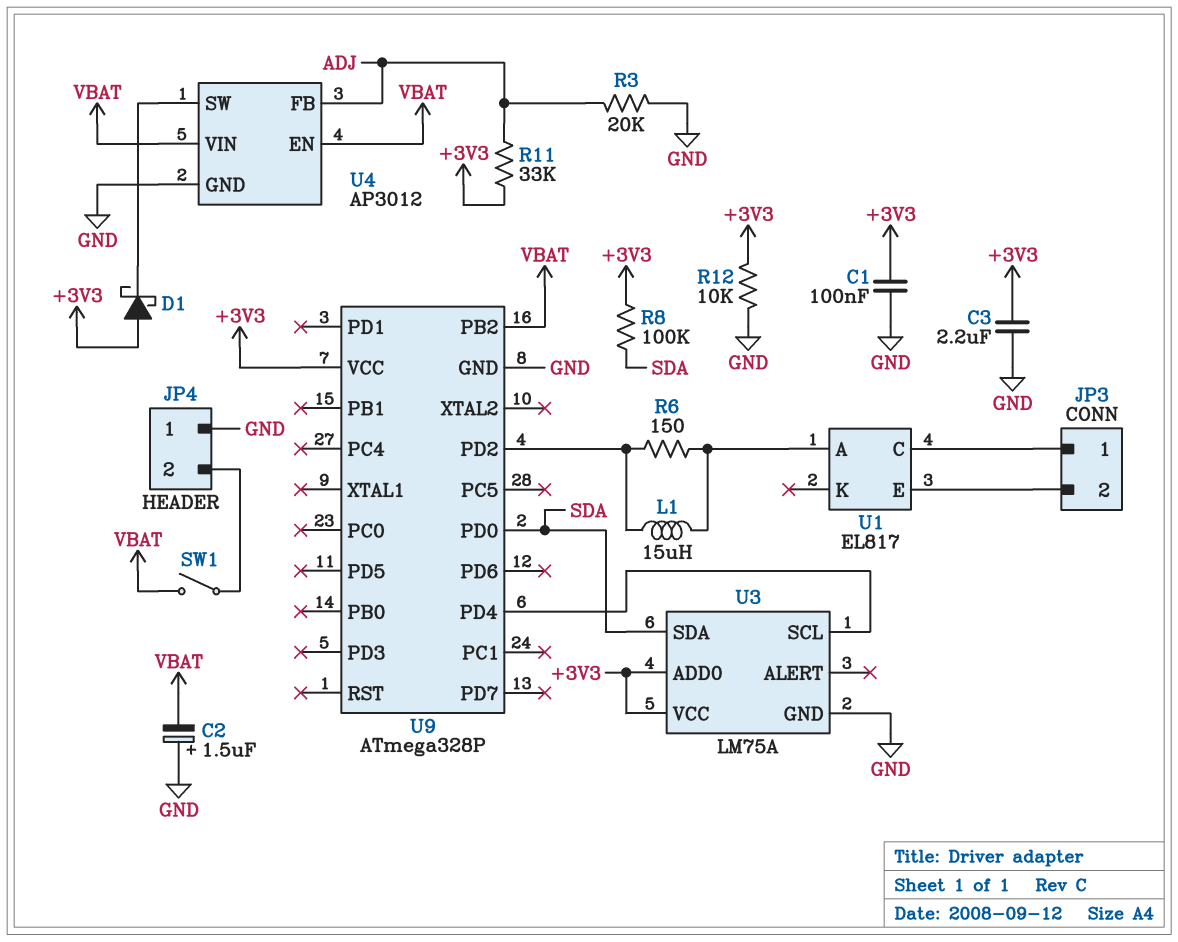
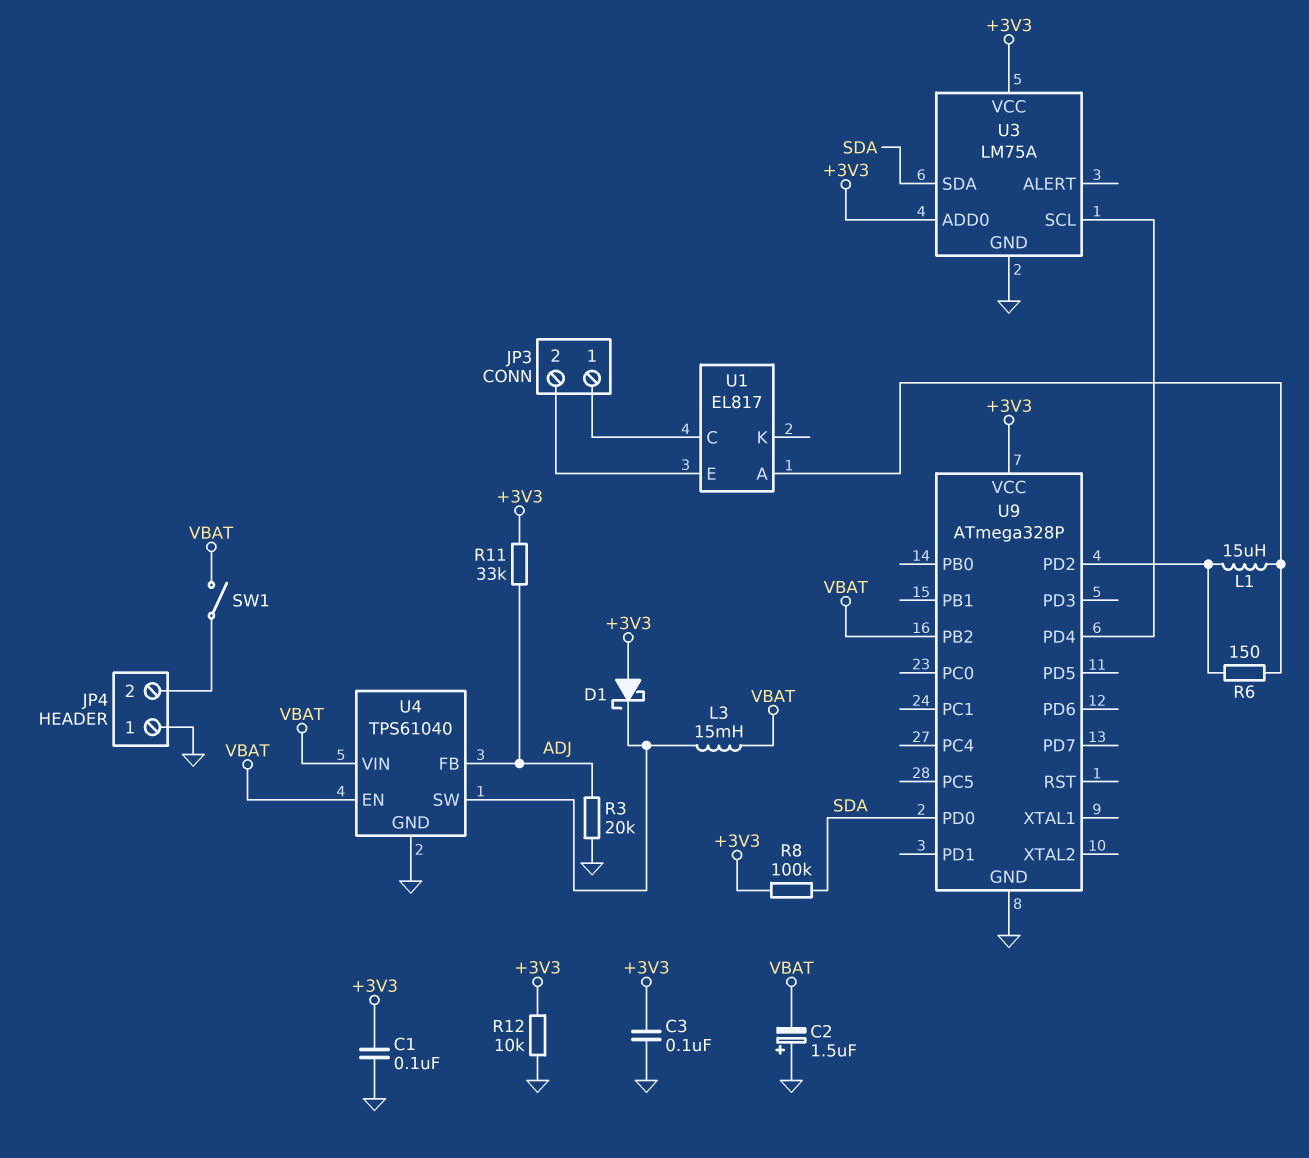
C3: 2.2uF (+3V3, GND) -> 100nF (+3V3, GND)
L3: none -> 15mH (U4/SW, VBAT)
U4: AP3012 -> TPS61040

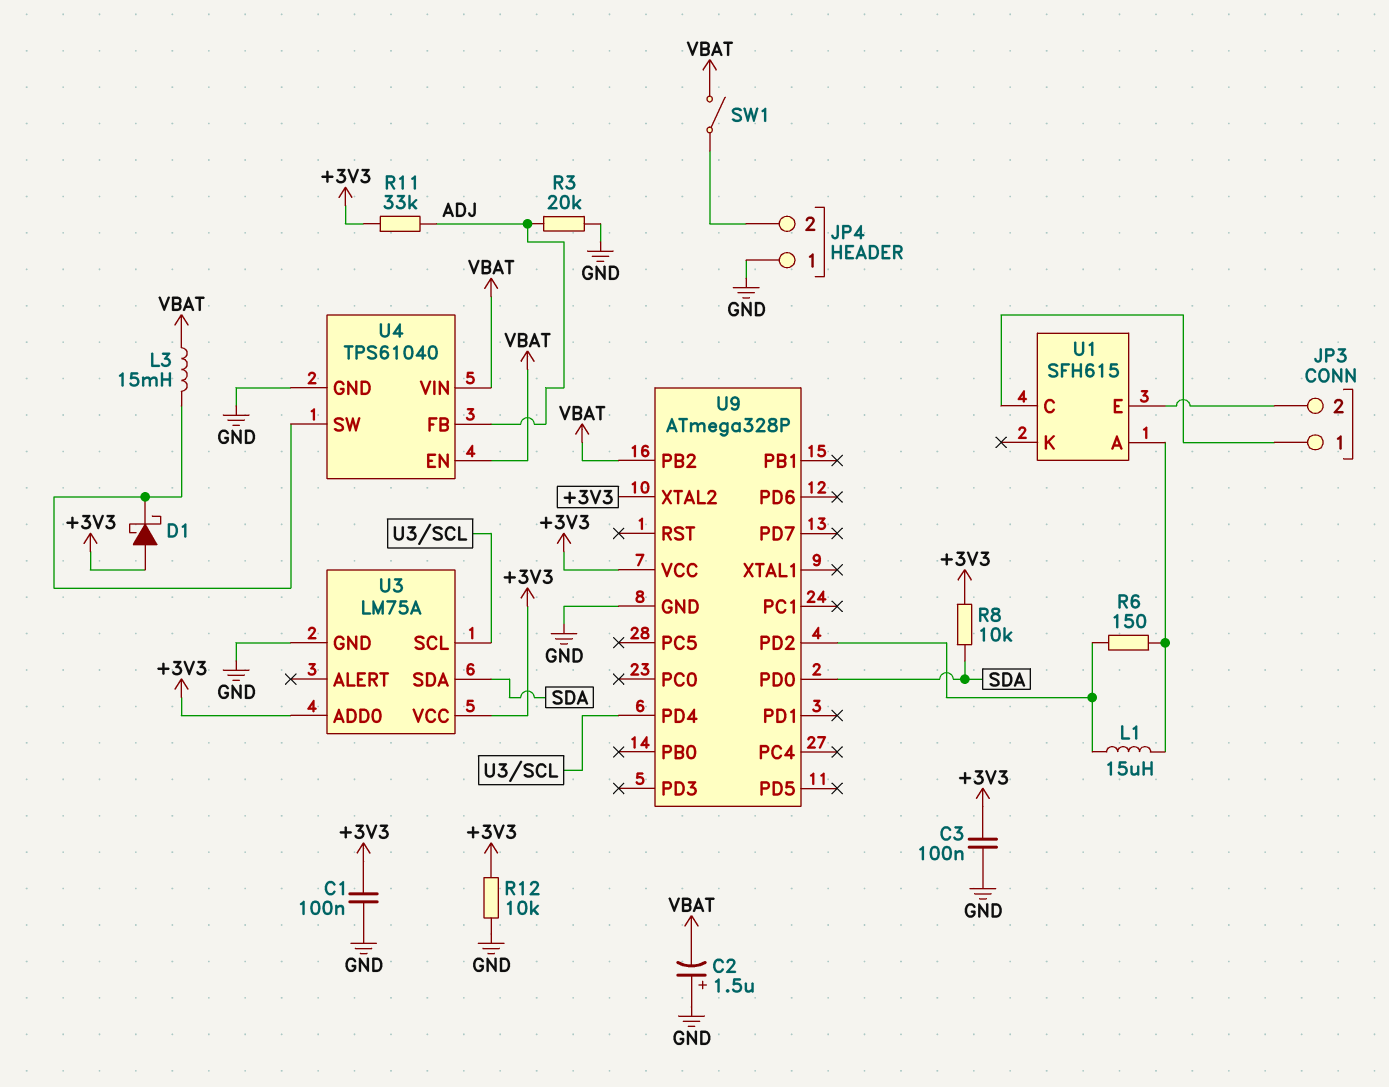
R8: 100k (+3V3, SDA) -> 10k (+3V3, SDA)
U1: EL817 -> SFH615
U9 pin XTAL2: none -> +3V3

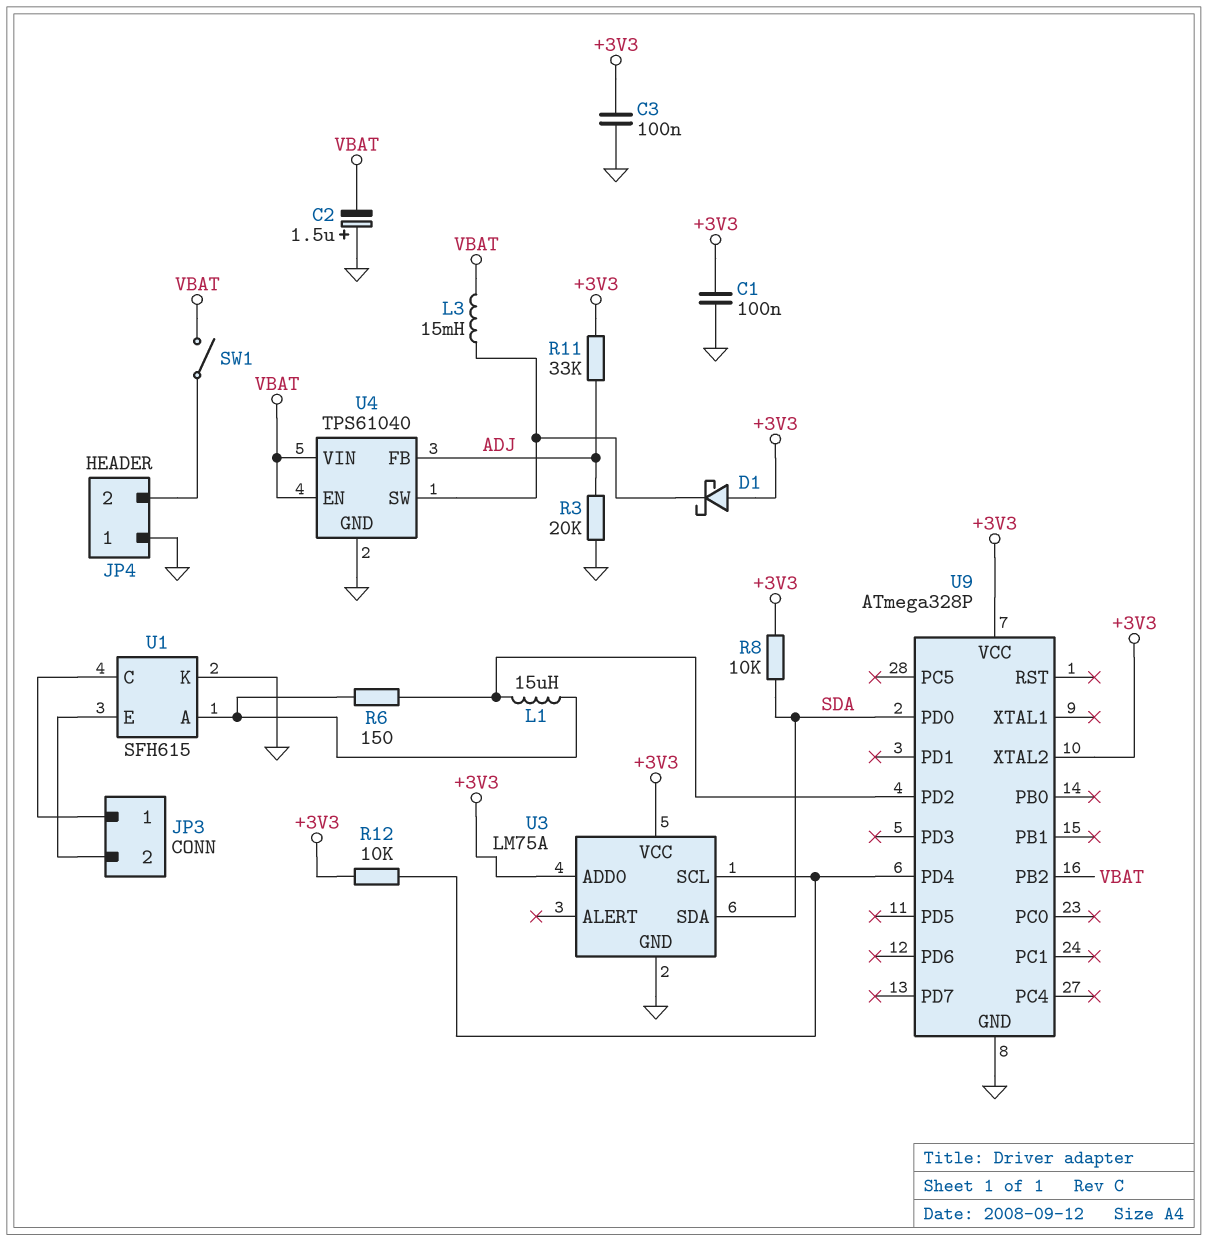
R12: 10k (+3V3, GND) -> 10k (+3V3, U3/SCL)
U1 pin K: none -> GND

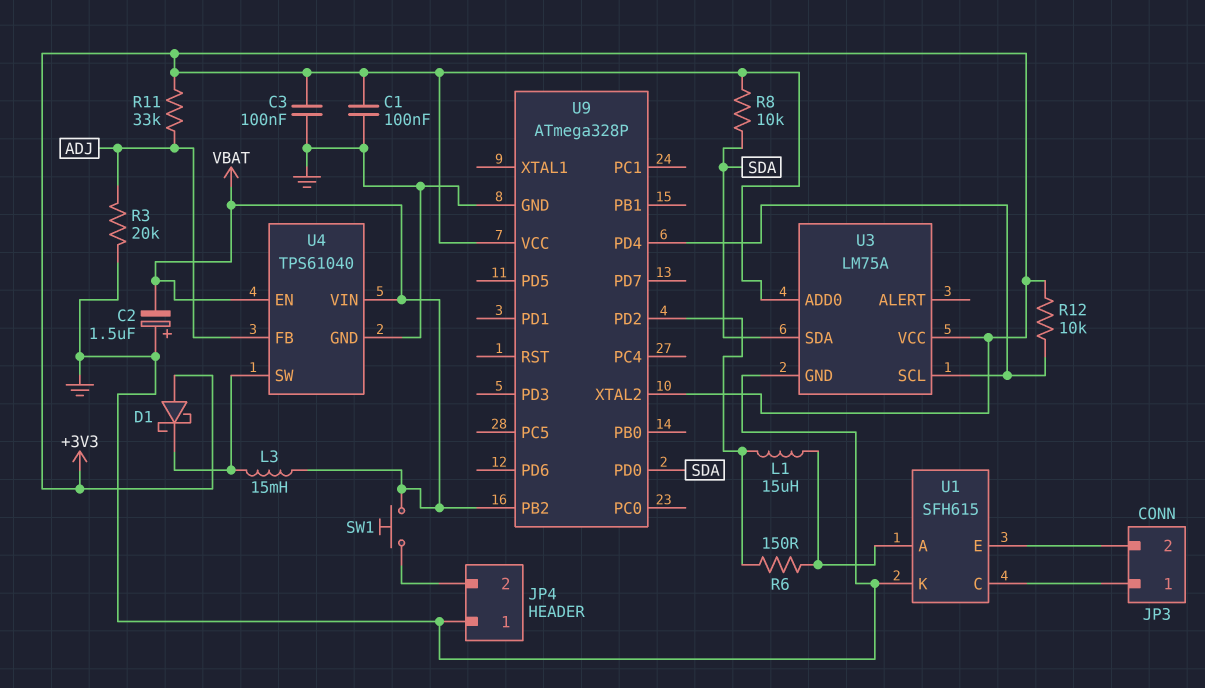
SW1: switch (JP4/2, VBAT) -> button (JP4/2, VBAT)

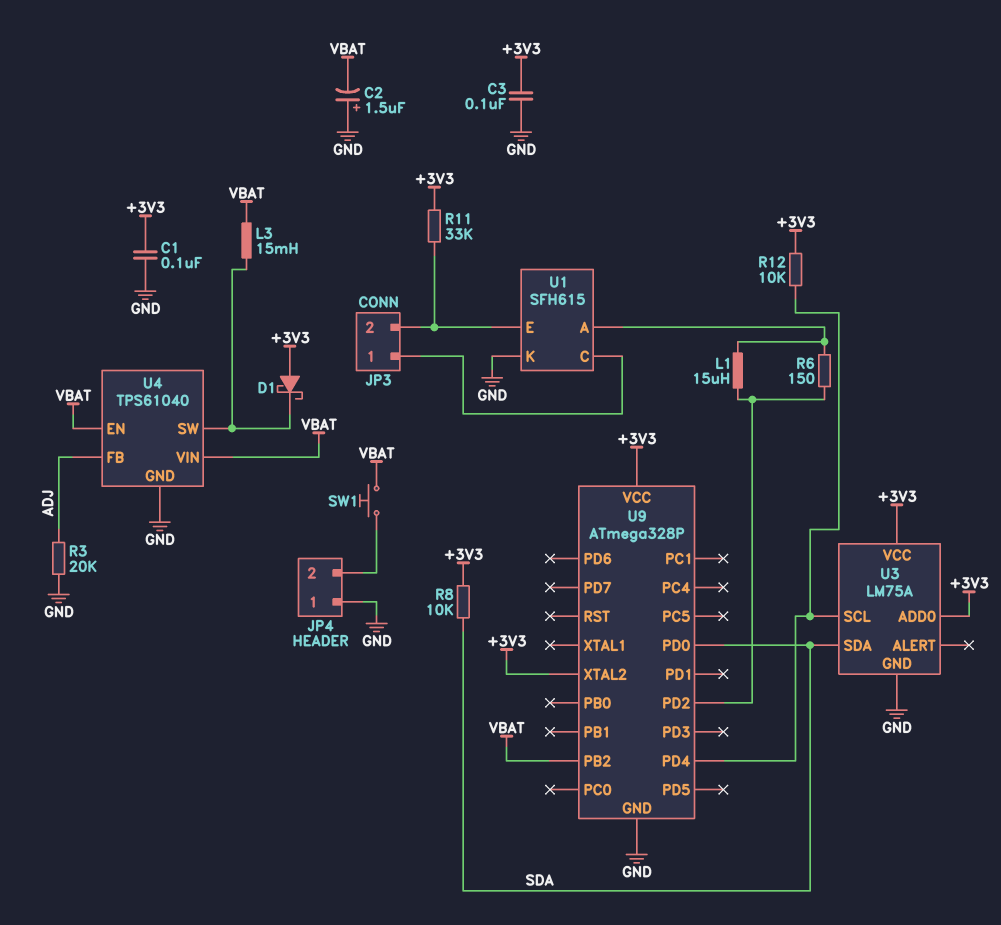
R11: 33k (+3V3, ADJ) -> 33k (+3V3, JP3/2)

